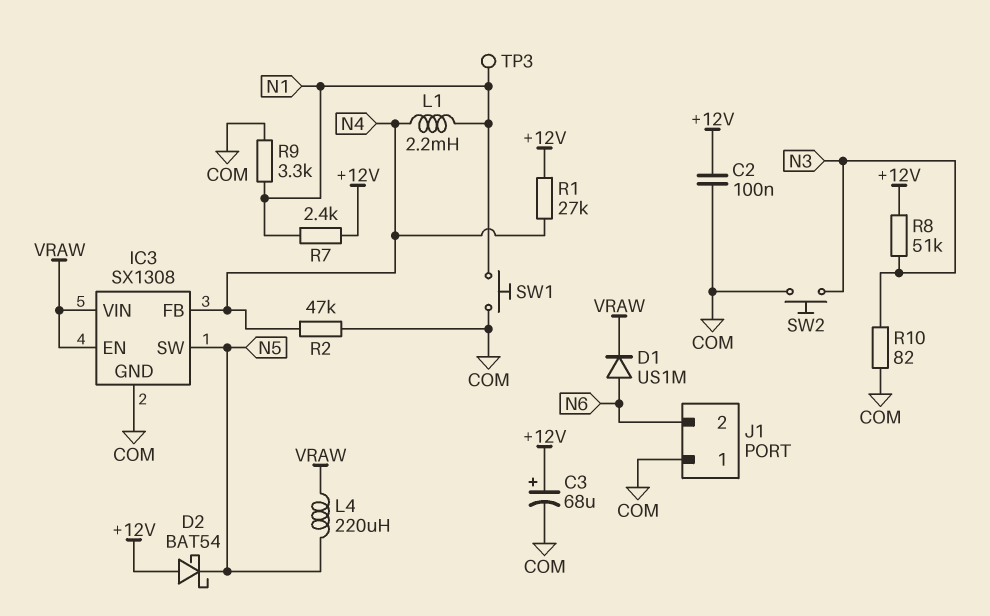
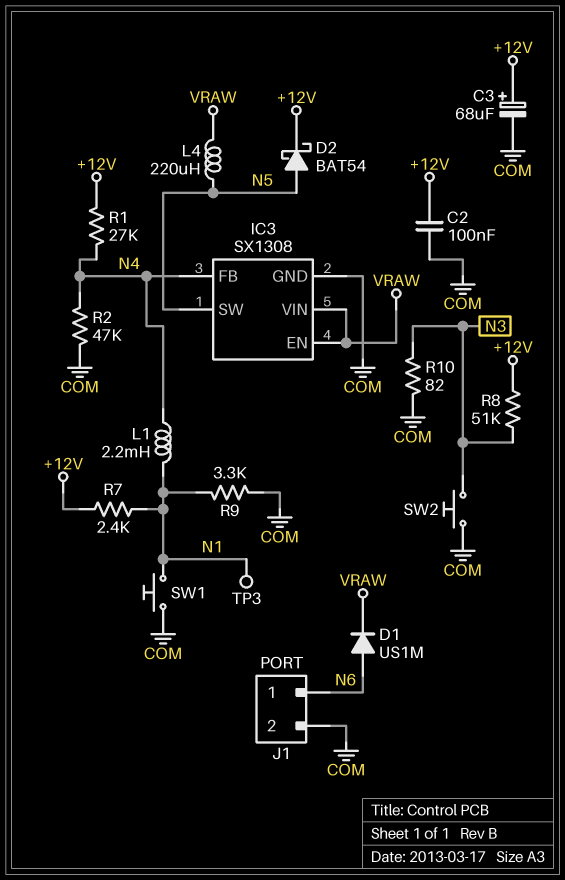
D2: schottky BAT54 (A +12V, K N5) -> schottky BAT54 (A N5, K +12V)
J1 pin 1: COM -> N6
J1 pin 2: N6 -> COM

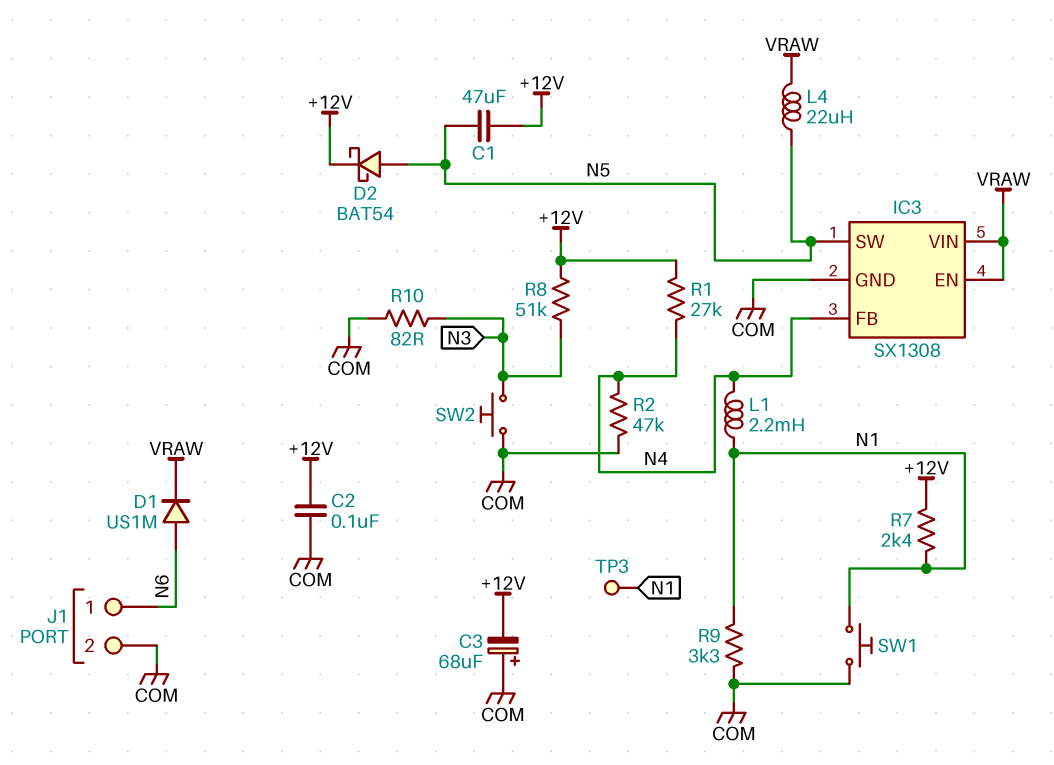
C1: none -> 47uF (+12V, N5)
C3: 68uF (plus +12V, minus COM) -> 68uF (plus COM, minus +12V)
L4: 220uH (N5, VRAW) -> 22uH (N5, VRAW)

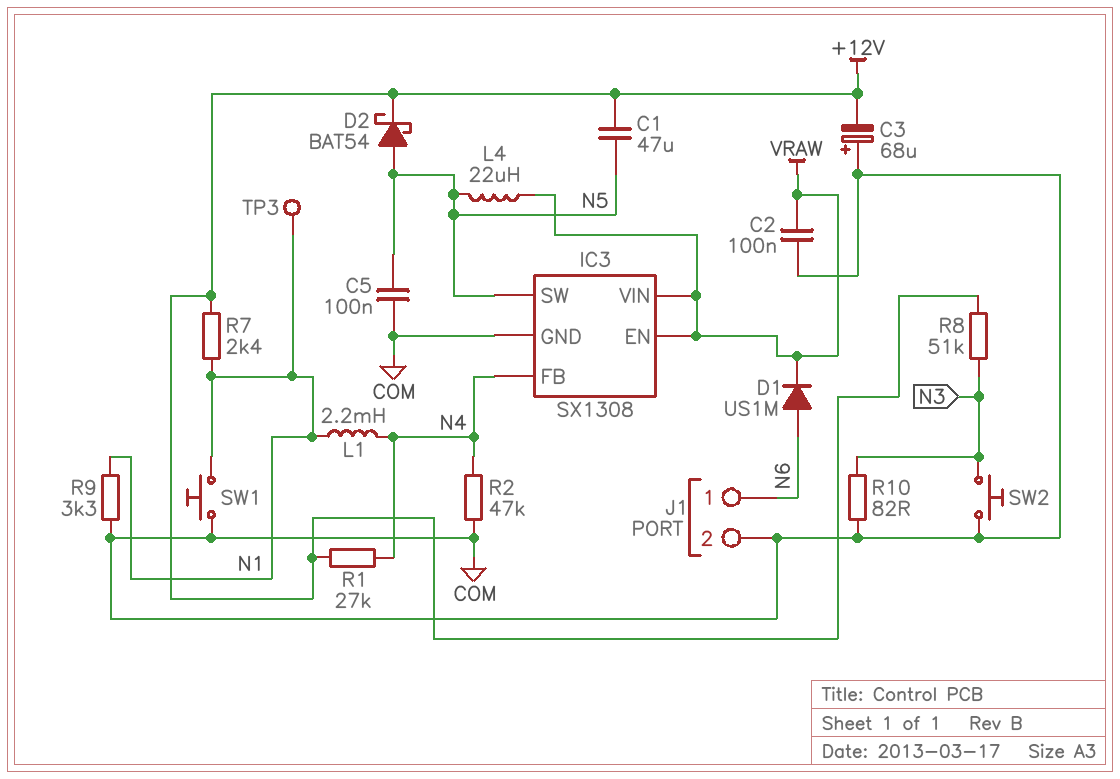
C2: 100nF (+12V, COM) -> 100nF (COM, VRAW)
C5: none -> 100nF (COM, N5)

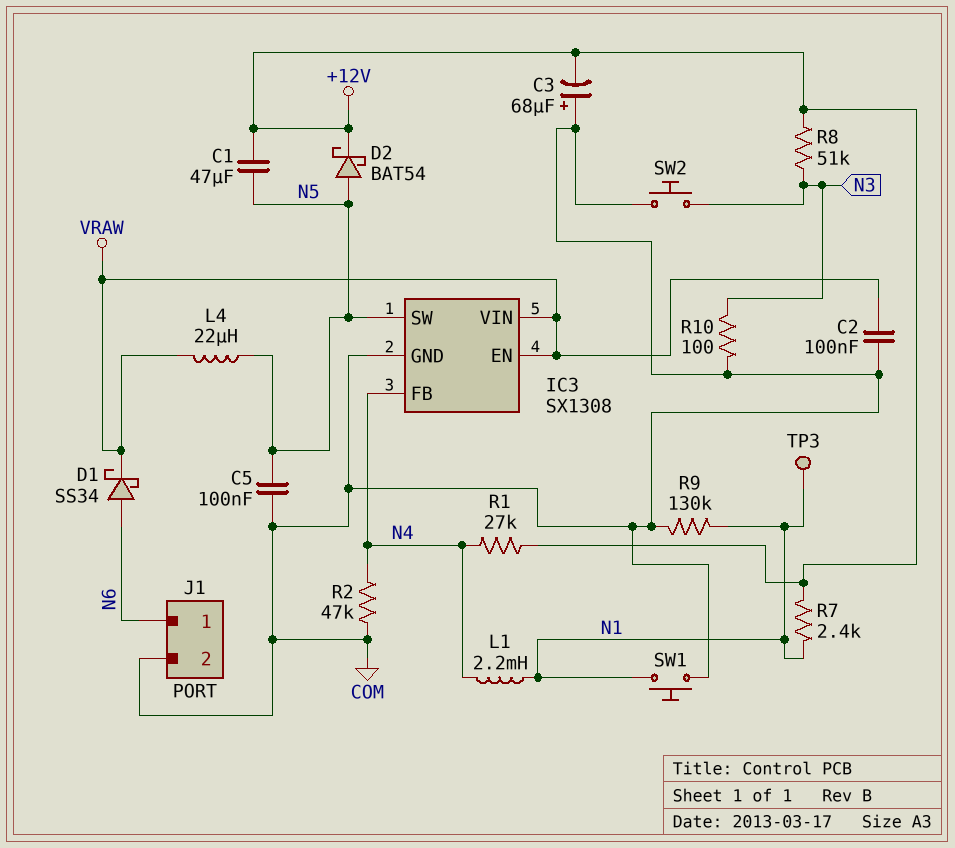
D1: diode US1M (A N6, K VRAW) -> schottky SS34 (A N6, K VRAW)
R9: 3.3k (COM, N1) -> 130k (COM, N1)
R10: 82 (COM, N3) -> 100 (COM, N3)

